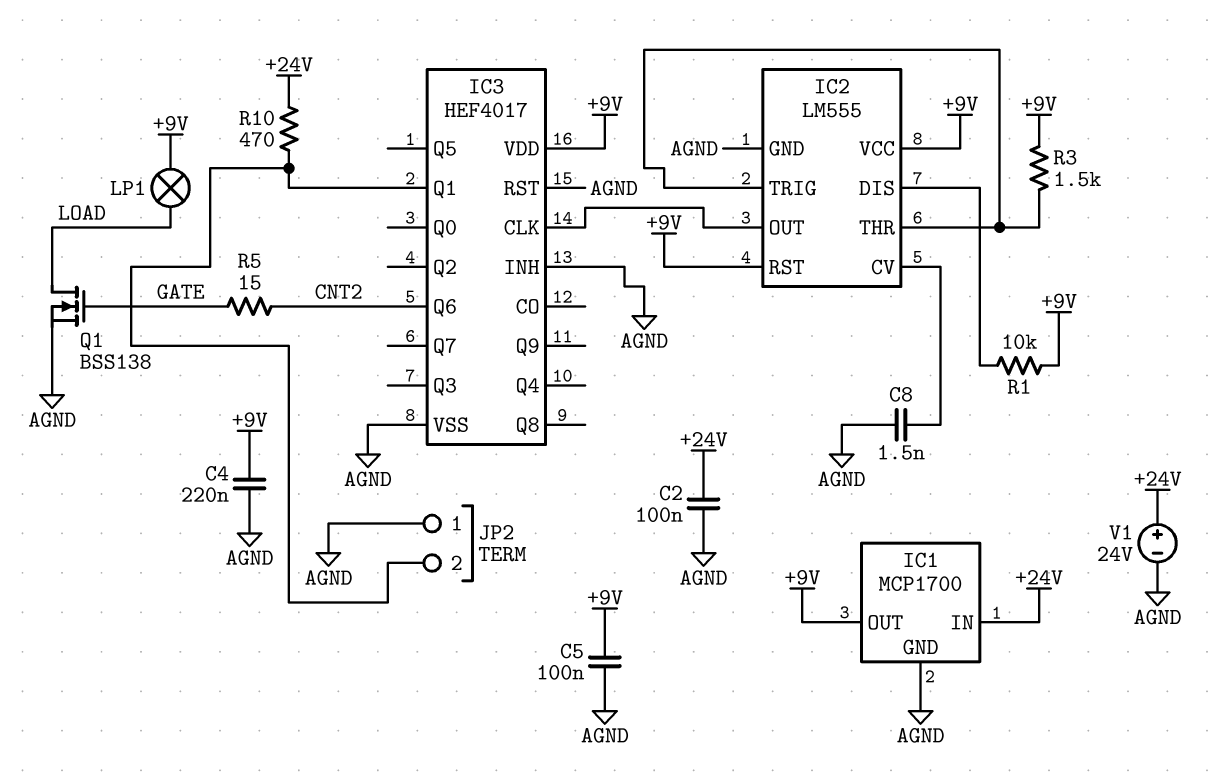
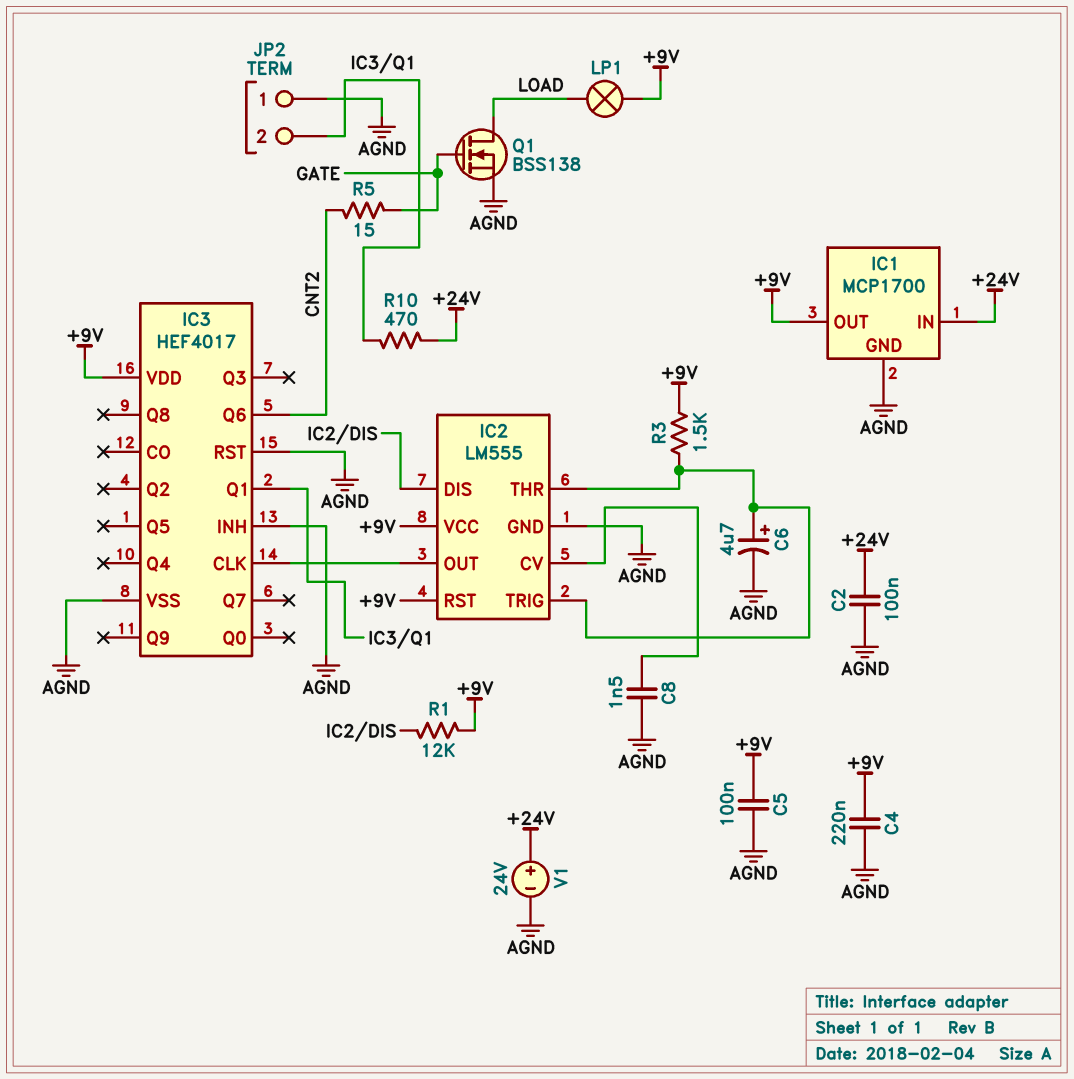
C6: none -> 4.7uF (plus IC2/THR, minus AGND)
R1: 10k (+9V, IC2/DIS) -> 12k (+9V, IC2/DIS)

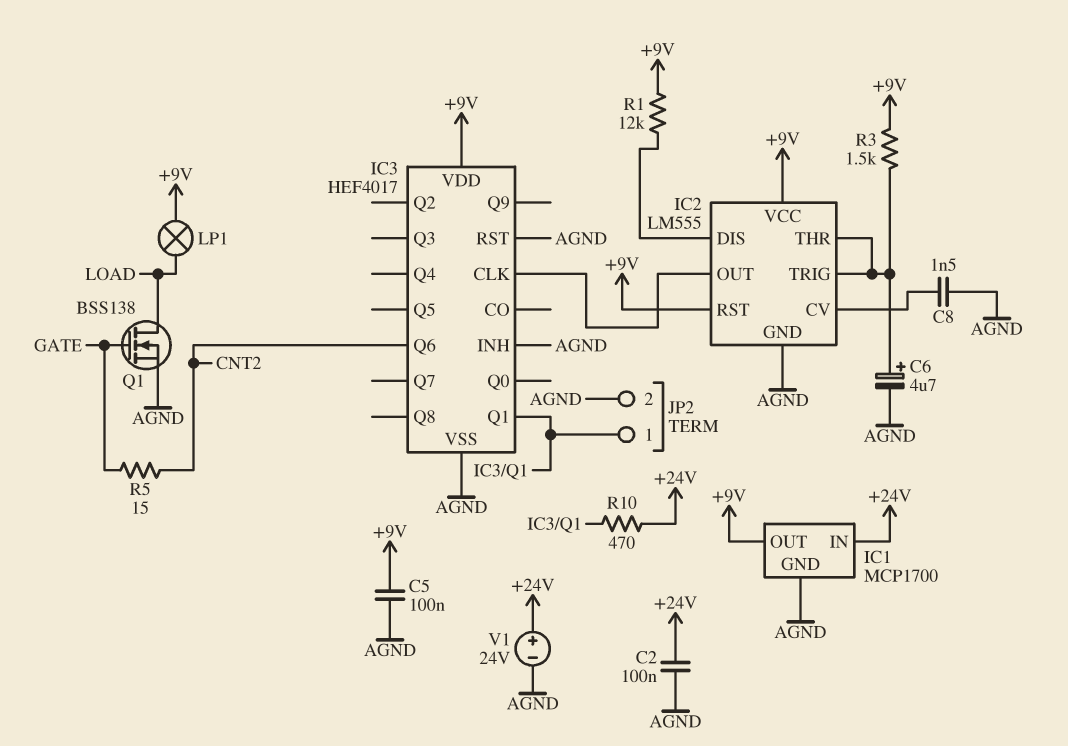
C4: 220nF (+9V, AGND) -> none
JP2 pin 1: AGND -> IC3/Q1
JP2 pin 2: IC3/Q1 -> AGND

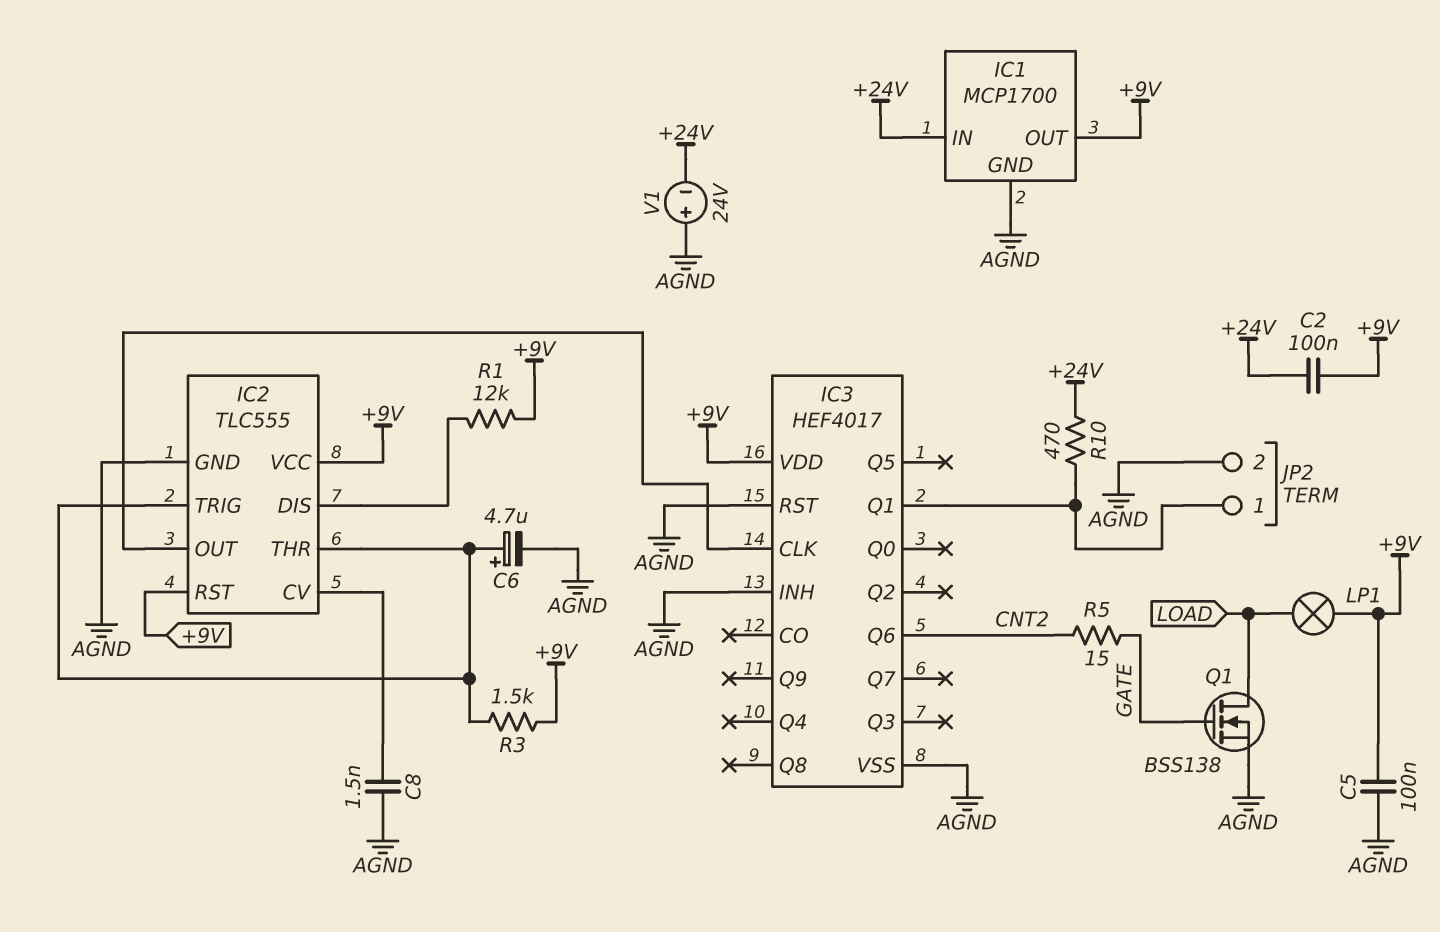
C2: 100nF (+24V, AGND) -> 100nF (+9V, +24V)
IC2: LM555 -> TLC555
V1: 24V (plus +24V, minus AGND) -> 24V (plus AGND, minus +24V)

